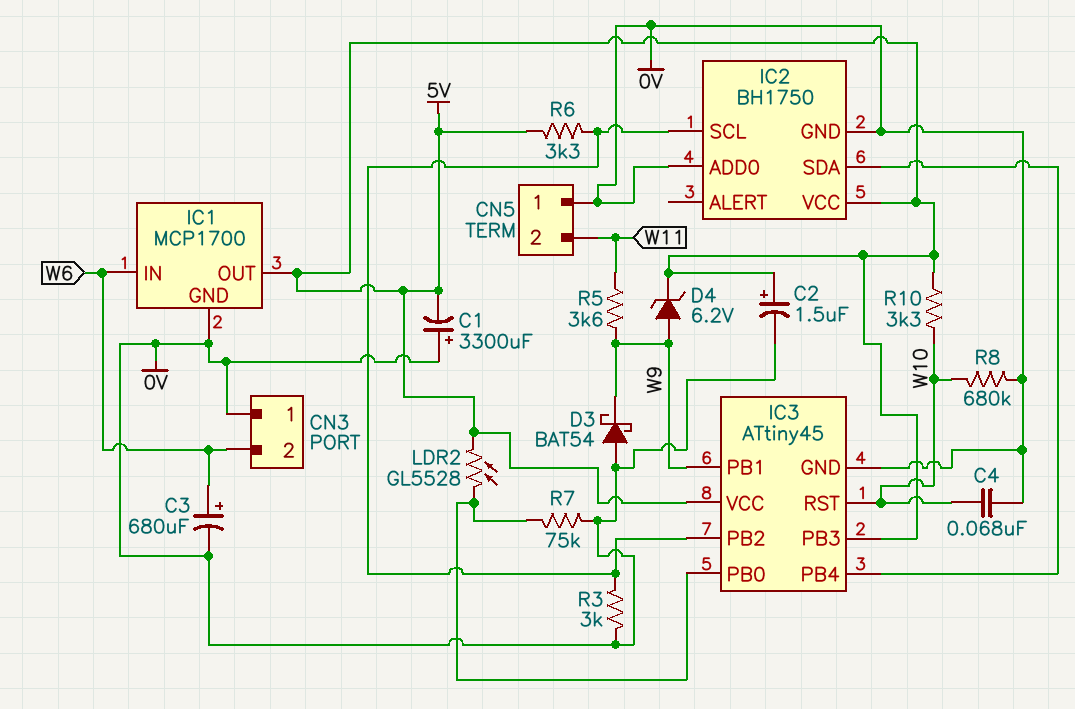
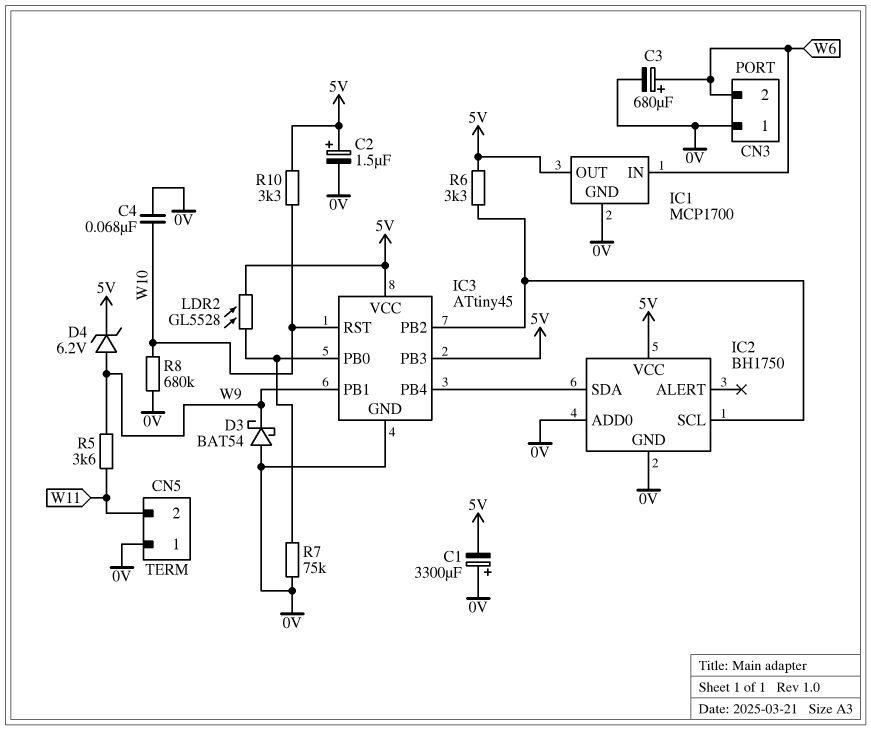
R3: 3k (0V, IC2/SCL) -> none

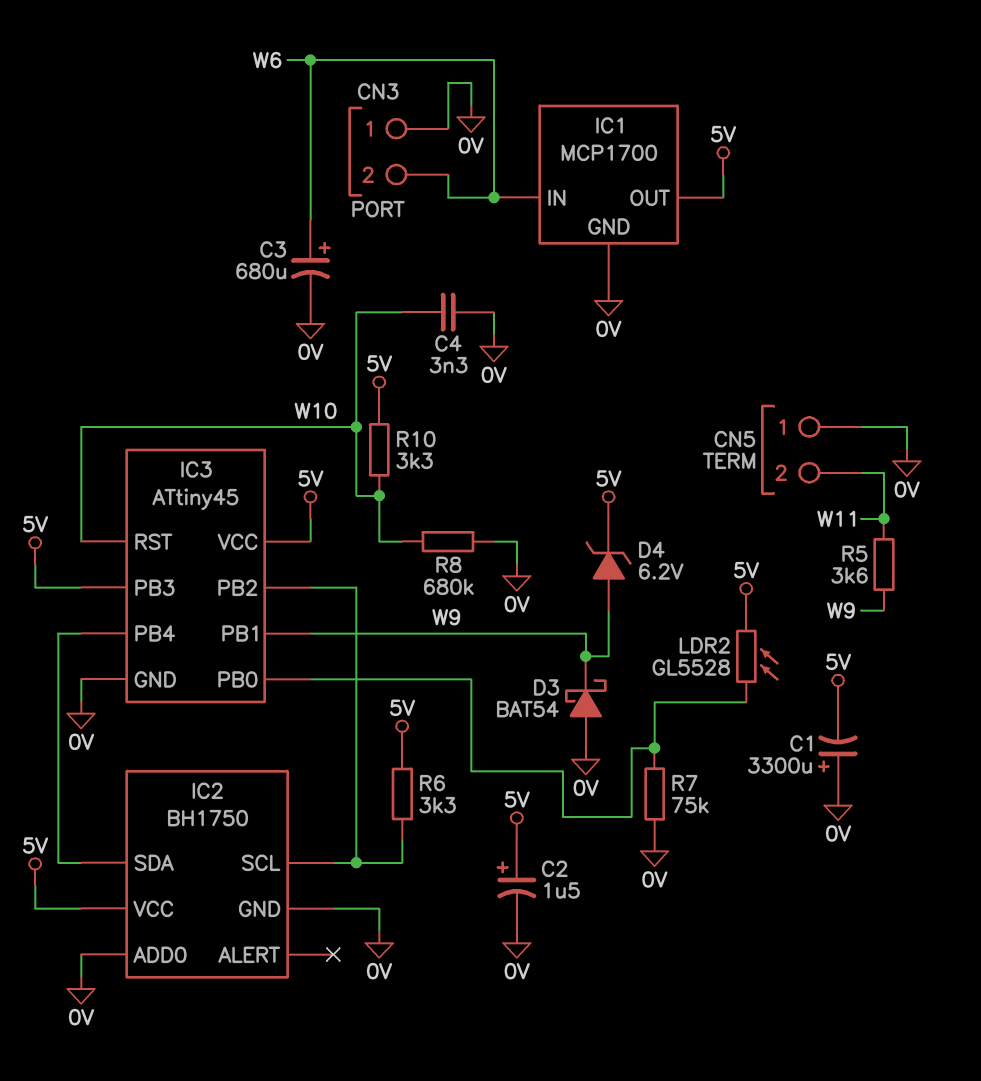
C4: 68nF (0V, W10) -> 3.3nF (0V, W10)

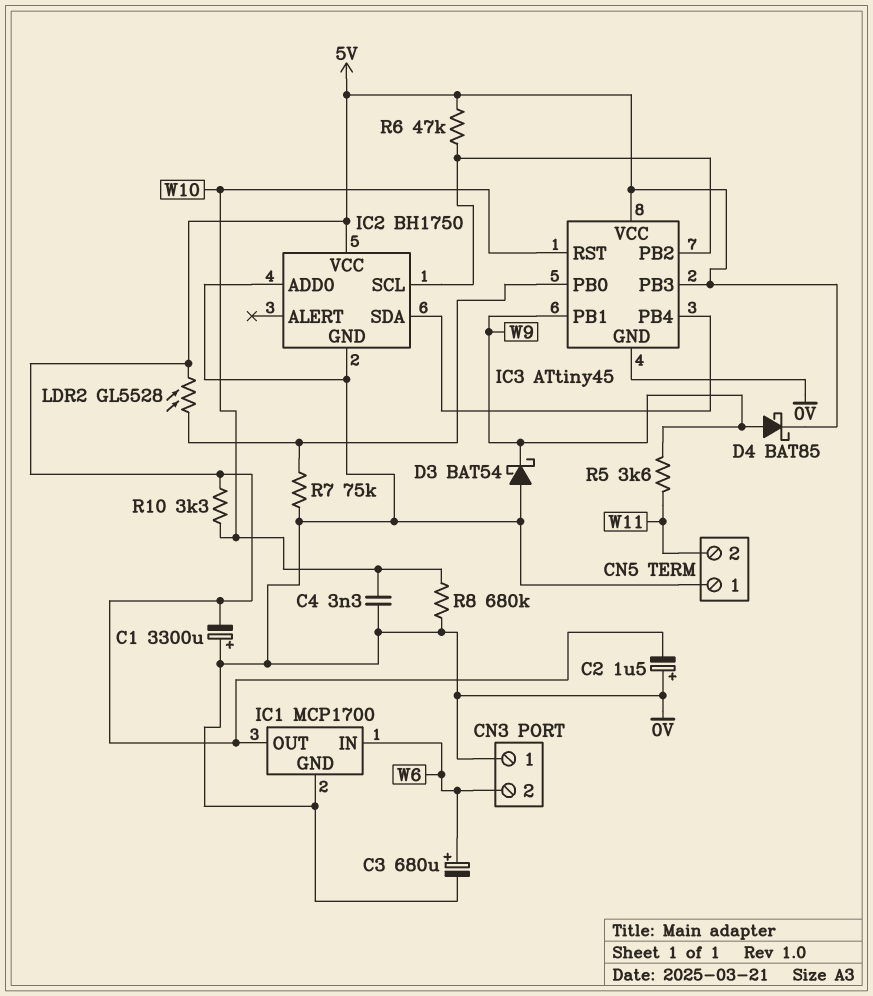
C2: 1.5uF (plus 5V, minus 0V) -> 1.5uF (plus 0V, minus 5V)
D4: zener 6.2V (A W9, K 5V) -> schottky BAT85 (A W9, K 5V)
R6: 3.3k (5V, IC2/SCL) -> 47k (5V, IC2/SCL)

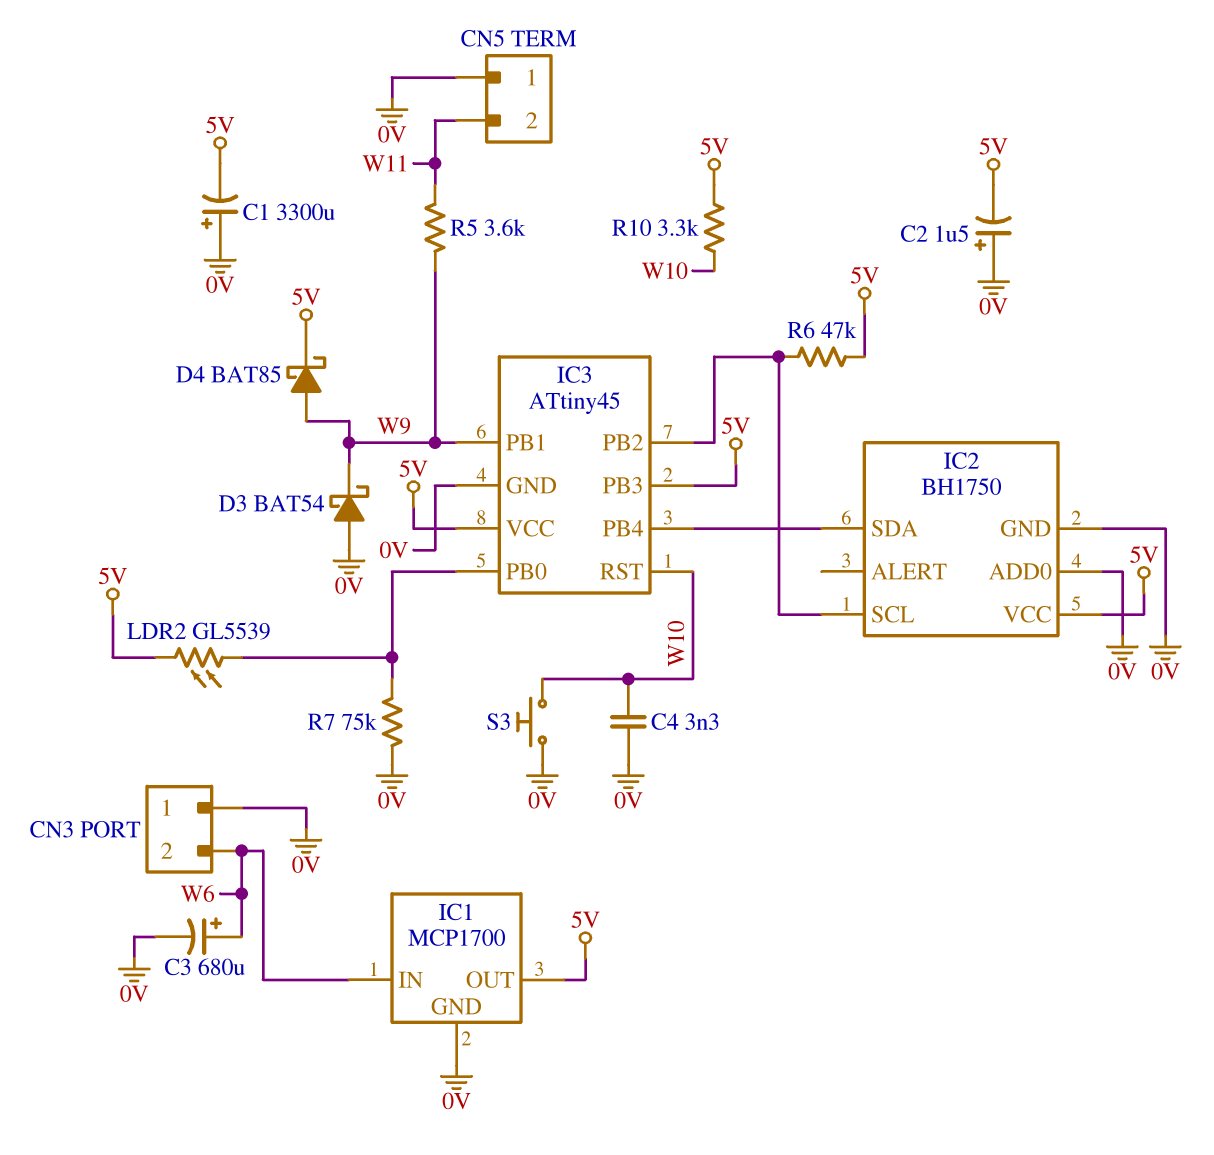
LDR2: GL5528 (5V, IC3/PB0) -> GL5539 (5V, IC3/PB0)
R8: 680k (0V, W10) -> none
S3: none -> button (0V, W10)

